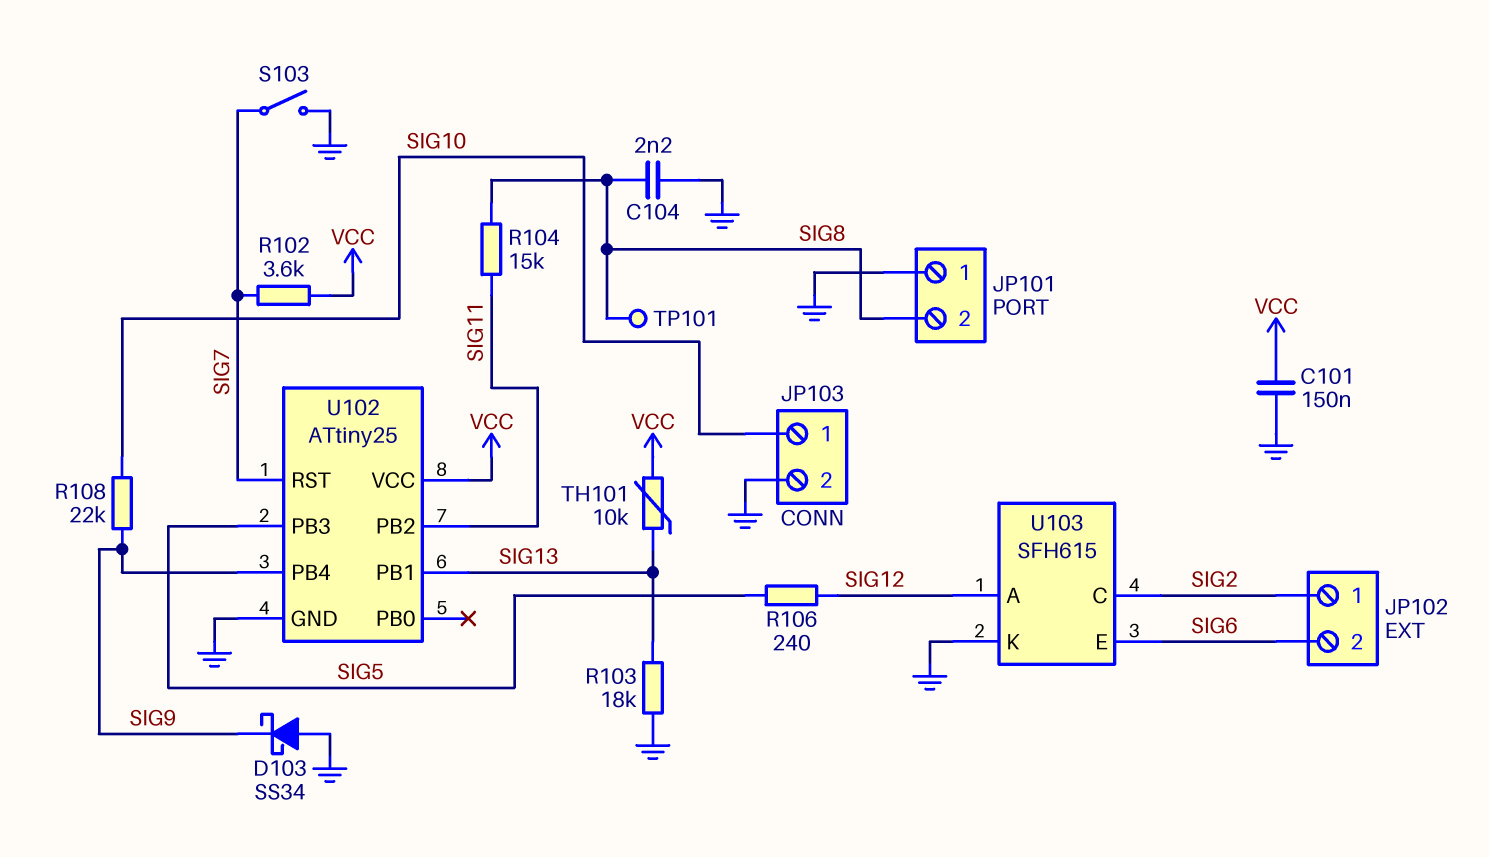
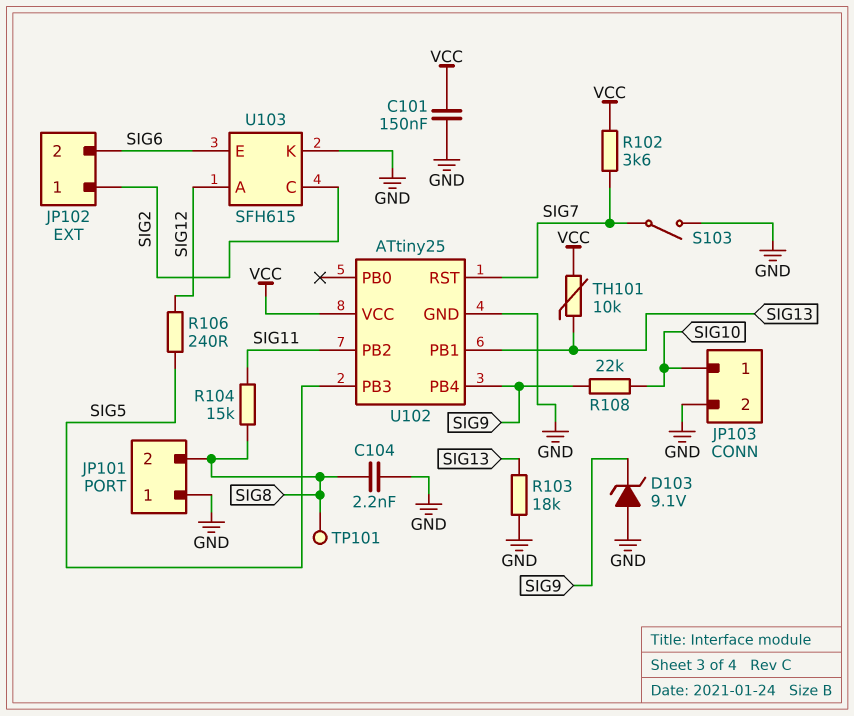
D103: schottky SS34 (A GND, K SIG9) -> zener 9.1V (A GND, K SIG9)

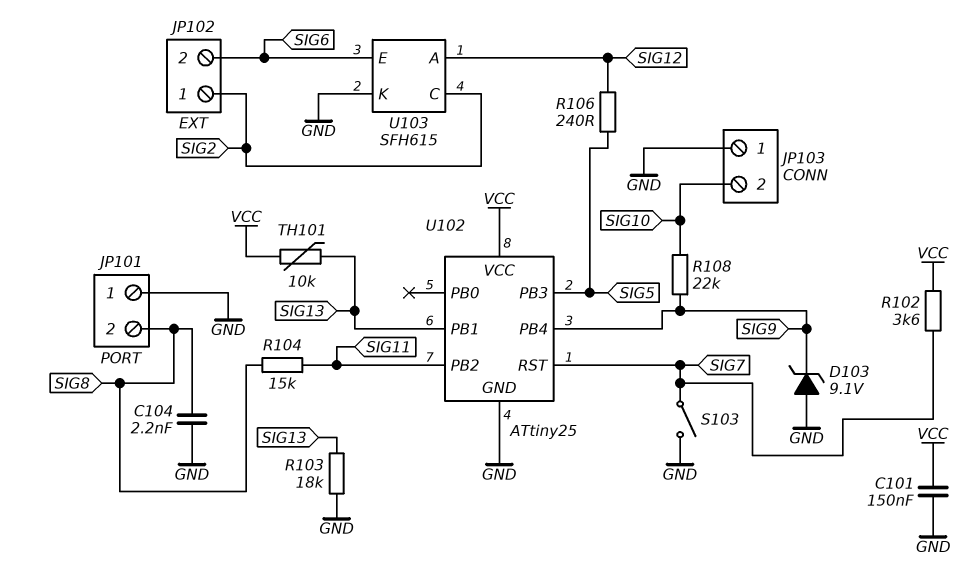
JP103 pin 1: SIG10 -> GND
JP103 pin 2: GND -> SIG10
TP101: test point (SIG8) -> none

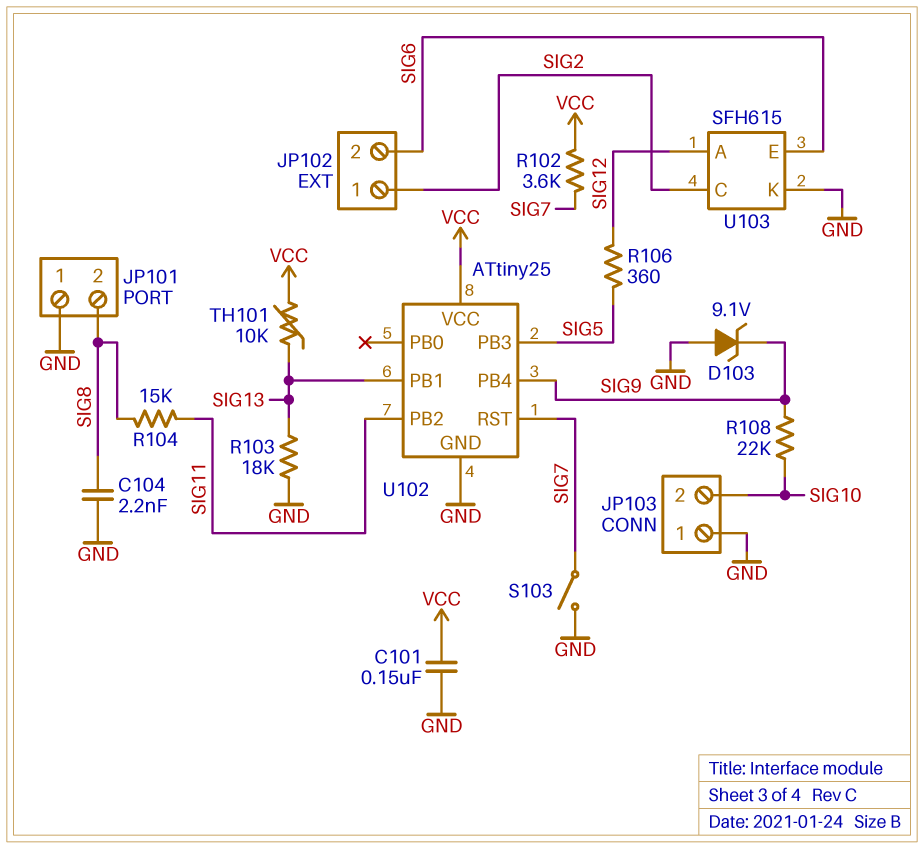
R106: 240 (SIG5, SIG12) -> 360 (SIG5, SIG12)

